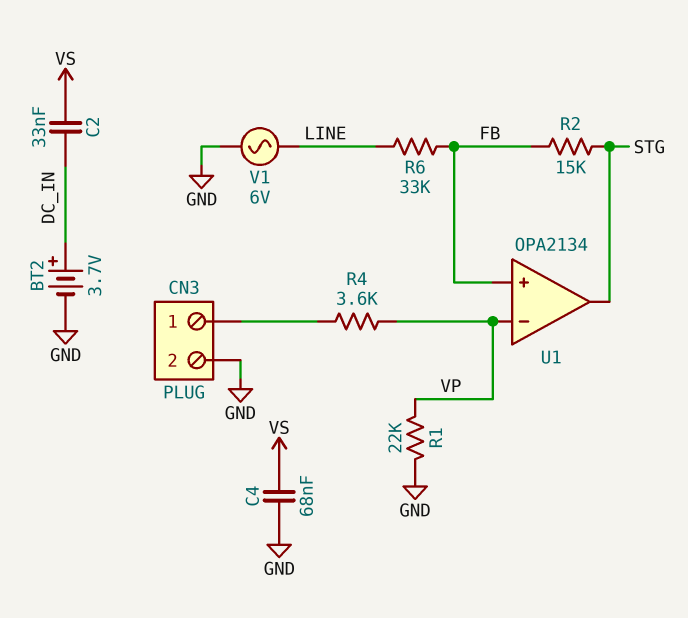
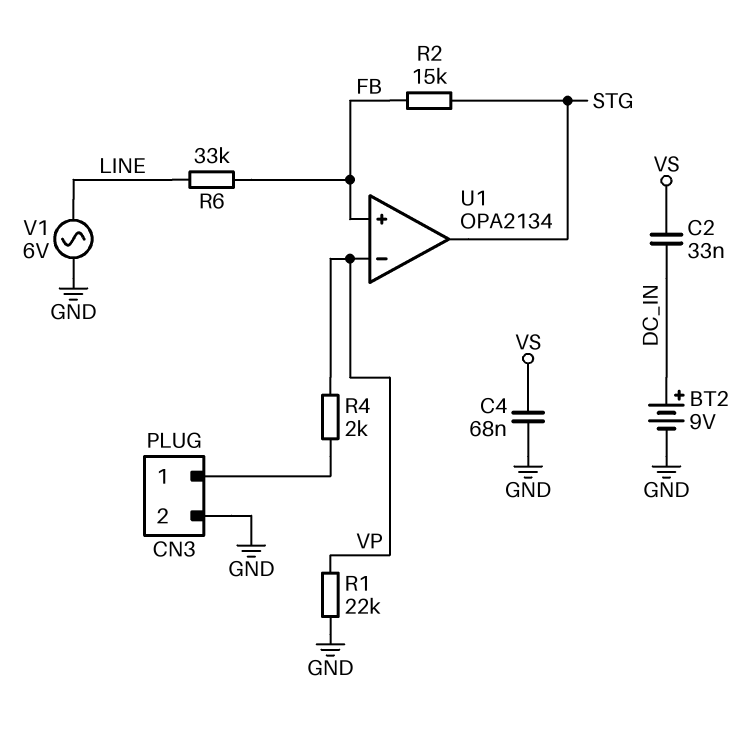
BT2: 3.7V (plus DC_IN, minus GND) -> 9V (plus DC_IN, minus GND)
R4: 3.6k (CN3/1, VP) -> 2k (CN3/1, VP)

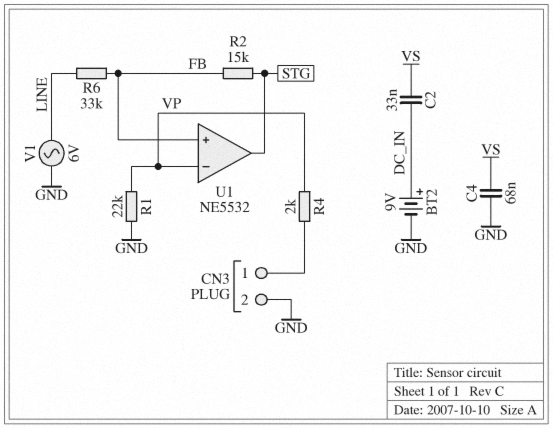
U1: OPA2134 -> NE5532

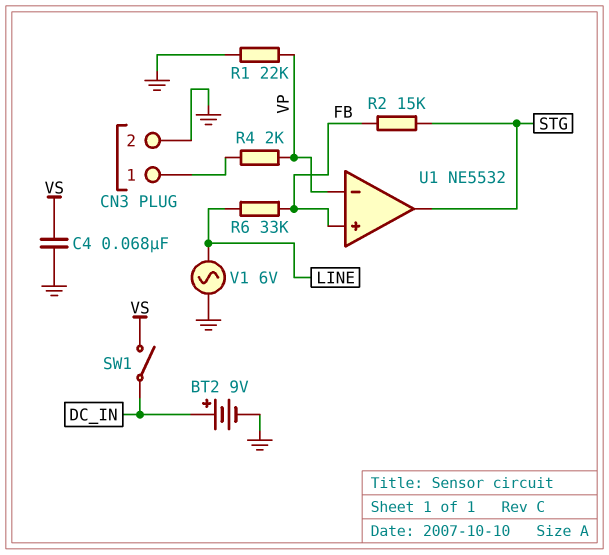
C2: 33nF (DC_IN, VS) -> none
SW1: none -> switch (DC_IN, VS)

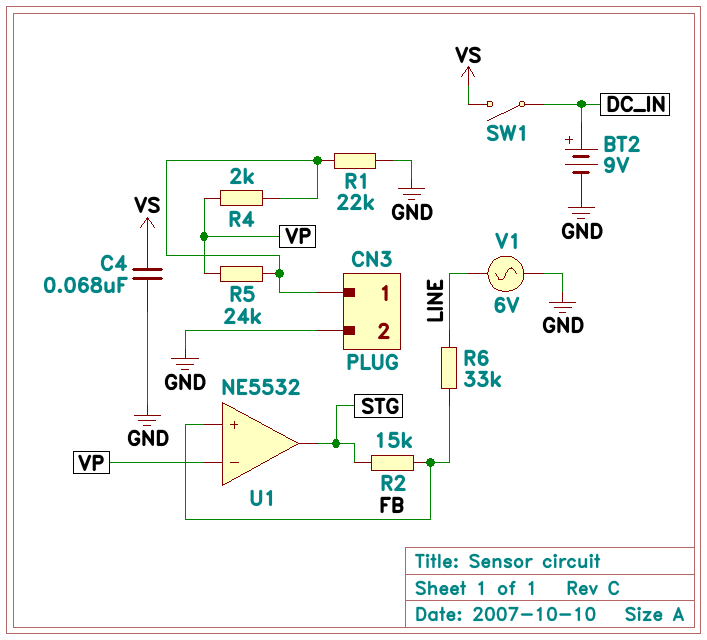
R1: 22k (GND, VP) -> 22k (CN3/1, GND)
R5: none -> 24k (CN3/1, VP)

